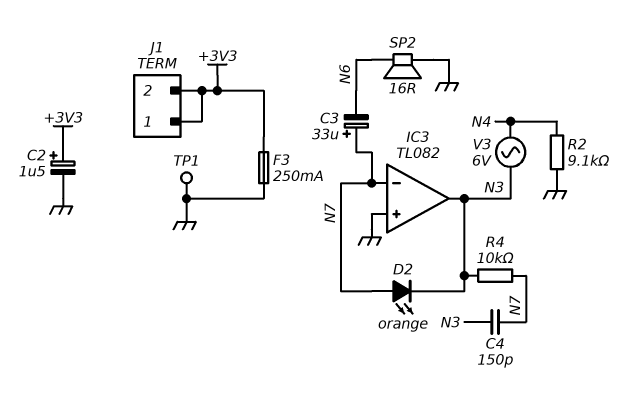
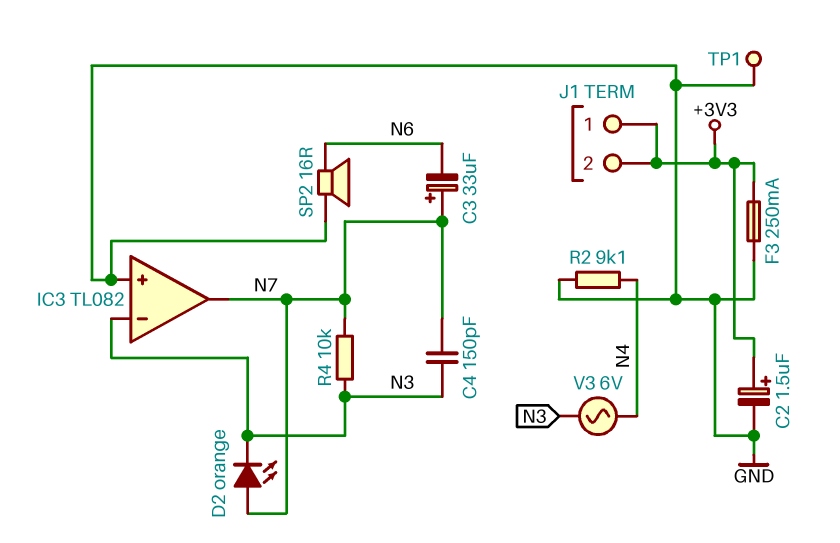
IC3 pin in-: N7 -> N3
IC3 pin out: N3 -> N7

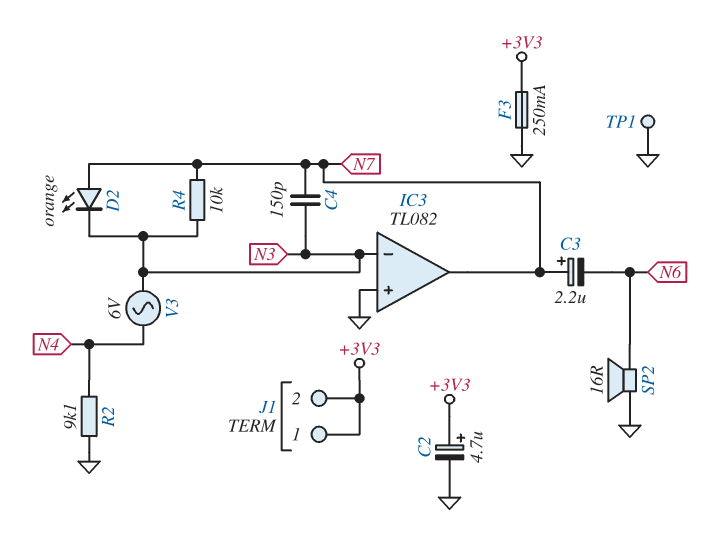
C2: 1.5uF (plus +3V3, minus GND) -> 4.7uF (plus +3V3, minus GND)
C3: 33uF (plus N7, minus N6) -> 2.2uF (plus N7, minus N6)

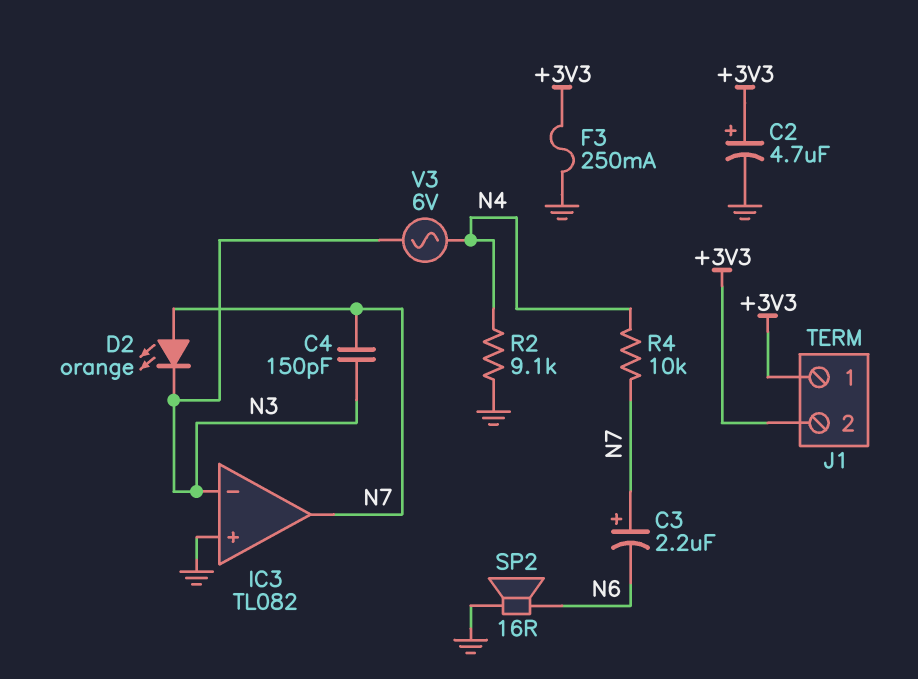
R4: 10k (N3, N7) -> 10k (N4, N7)
TP1: test point (GND) -> none

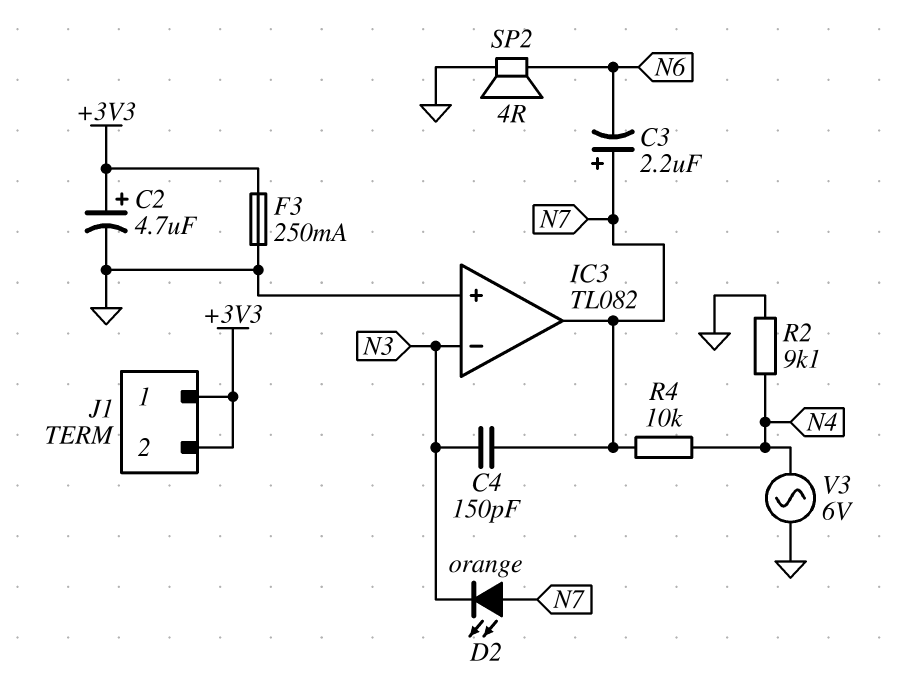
SP2: speaker 16R (GND, N6) -> speaker 4R (GND, N6)
V3: AC 6V (N3, N4) -> AC 6V (GND, N4)

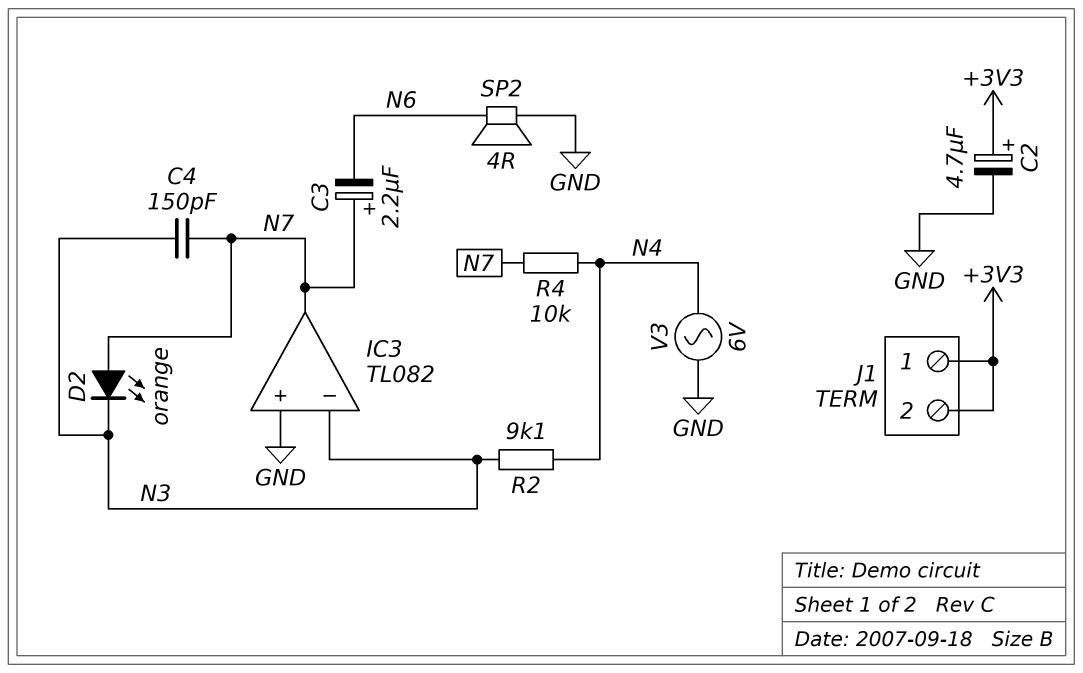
F3: 250mA (+3V3, GND) -> none
R2: 9.1k (GND, N4) -> 9.1k (N3, N4)

